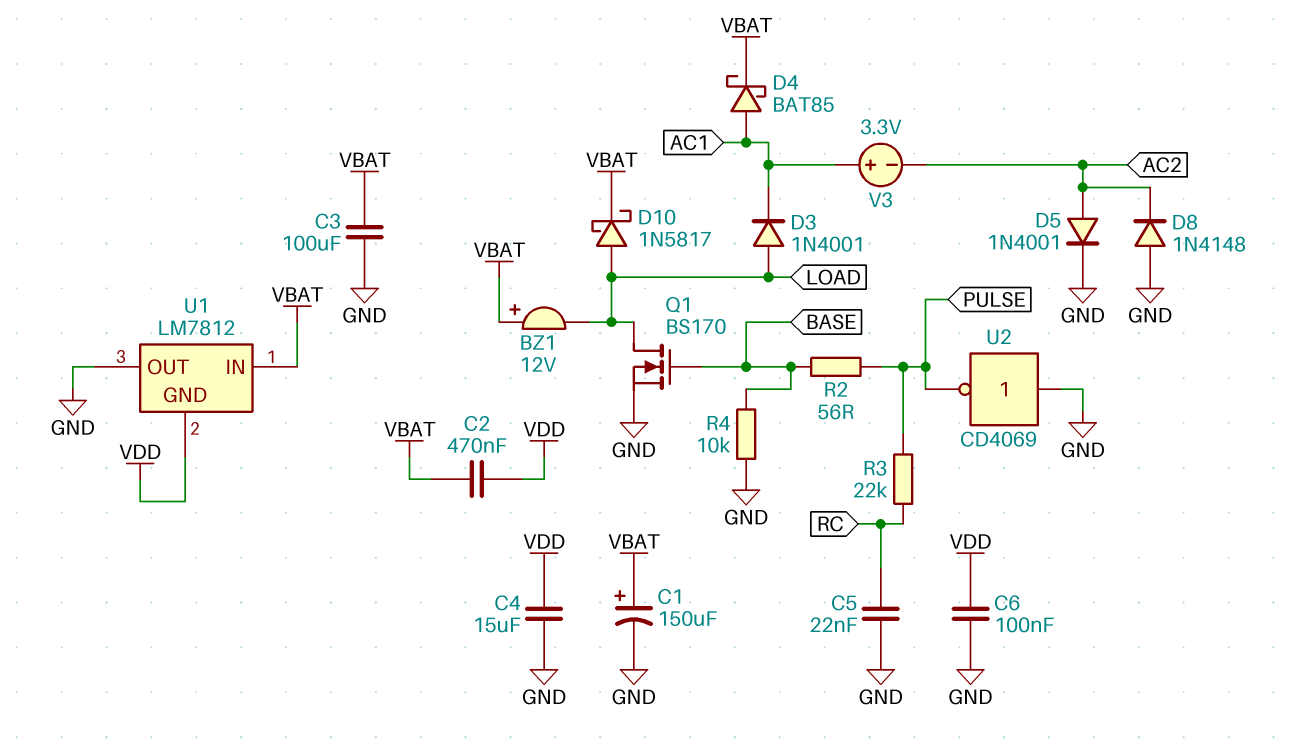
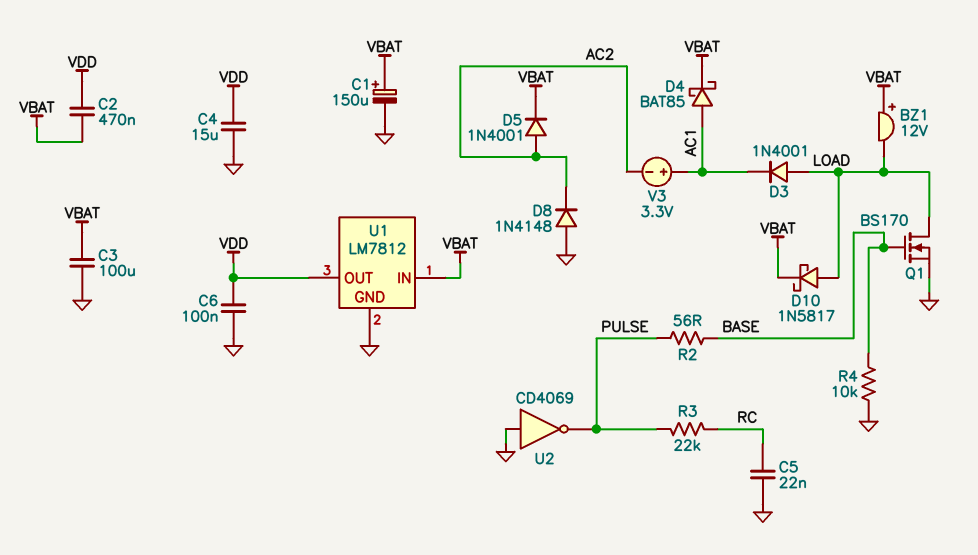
D5: diode 1N4001 (A AC2, K GND) -> diode 1N4001 (A AC2, K VBAT)
U1 pin GND: VDD -> GND
U1 pin OUT: GND -> VDD

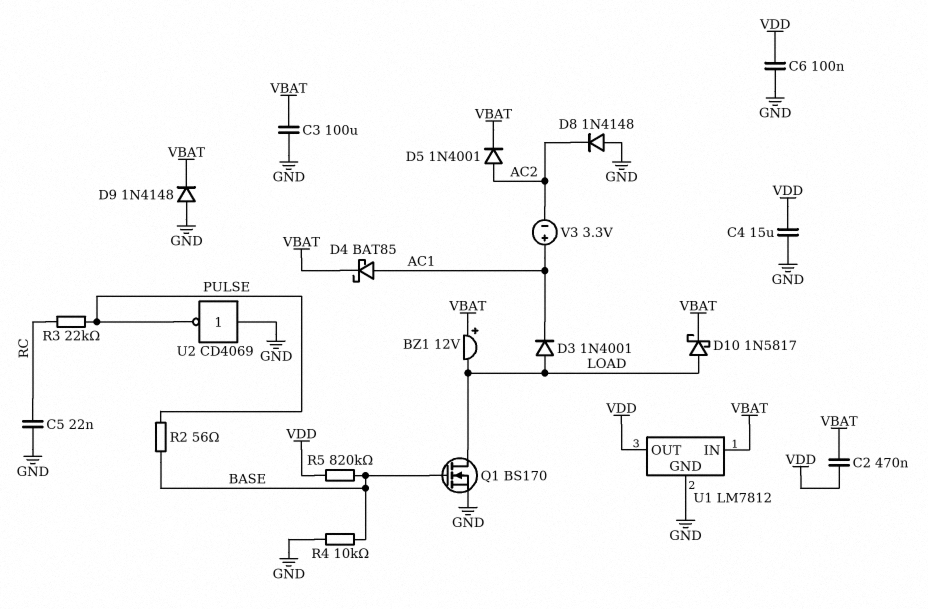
C1: 150uF (plus VBAT, minus GND) -> none
D9: none -> diode 1N4148 (A GND, K VBAT)
R5: none -> 820k (BASE, VDD)

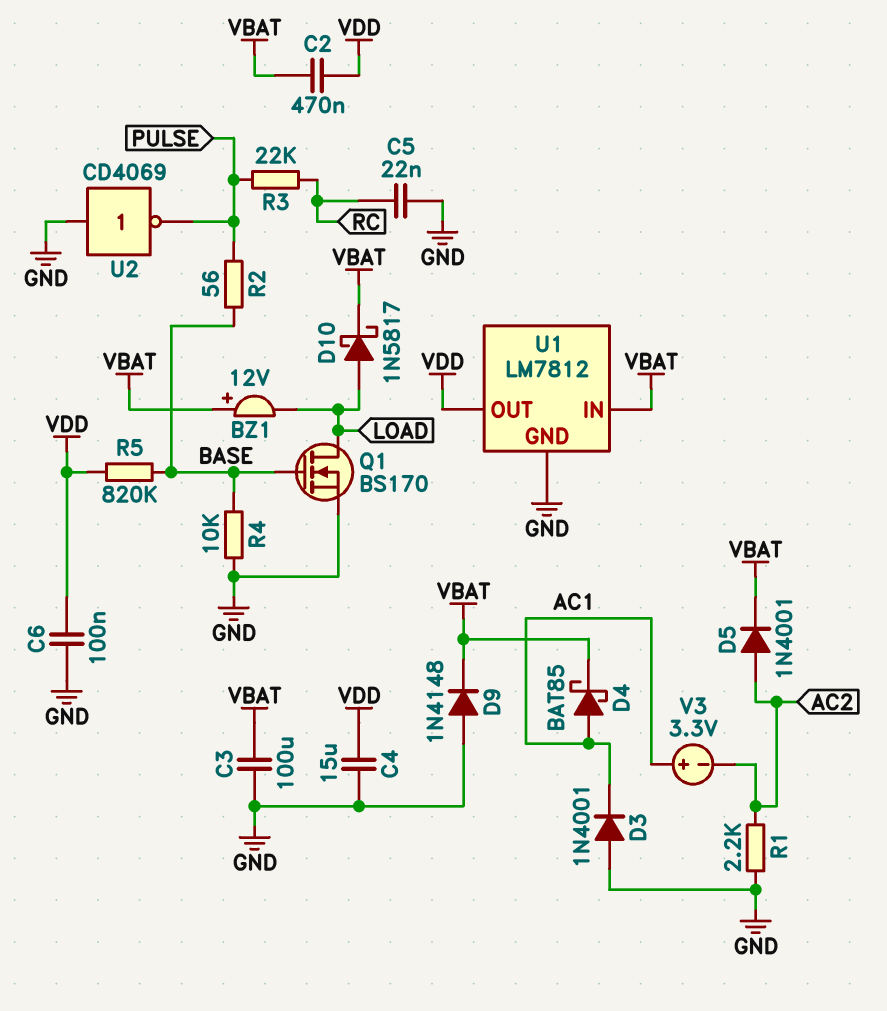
D3: diode 1N4001 (A LOAD, K AC1) -> diode 1N4001 (A GND, K AC1)
D8: diode 1N4148 (A GND, K AC2) -> none
R1: none -> 2.2k (AC2, GND)

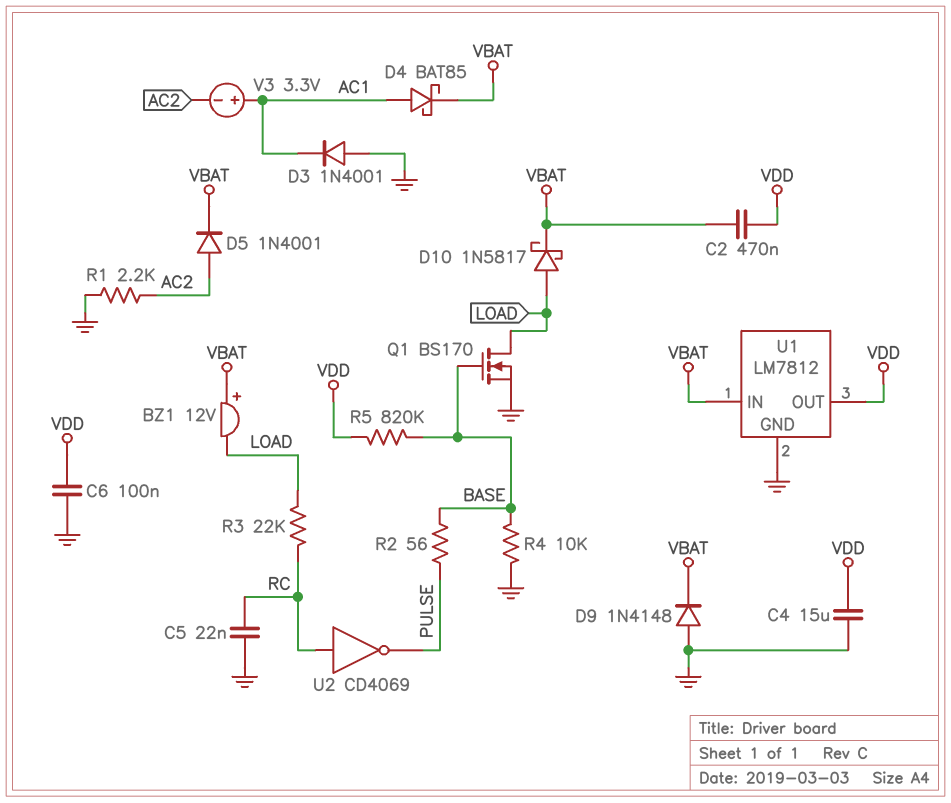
C3: 100uF (GND, VBAT) -> none
R3: 22k (PULSE, RC) -> 22k (LOAD, RC)
U2: NOT CD4069 (in GND, out PULSE) -> NOT CD4069 (in RC, out PULSE)

